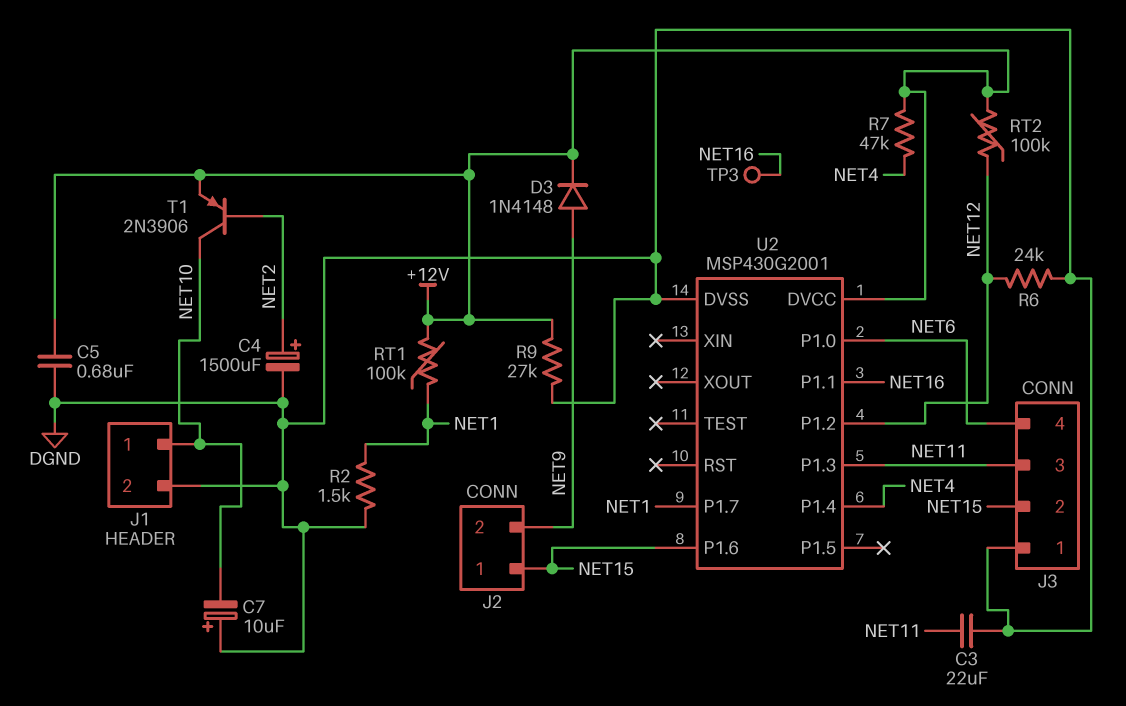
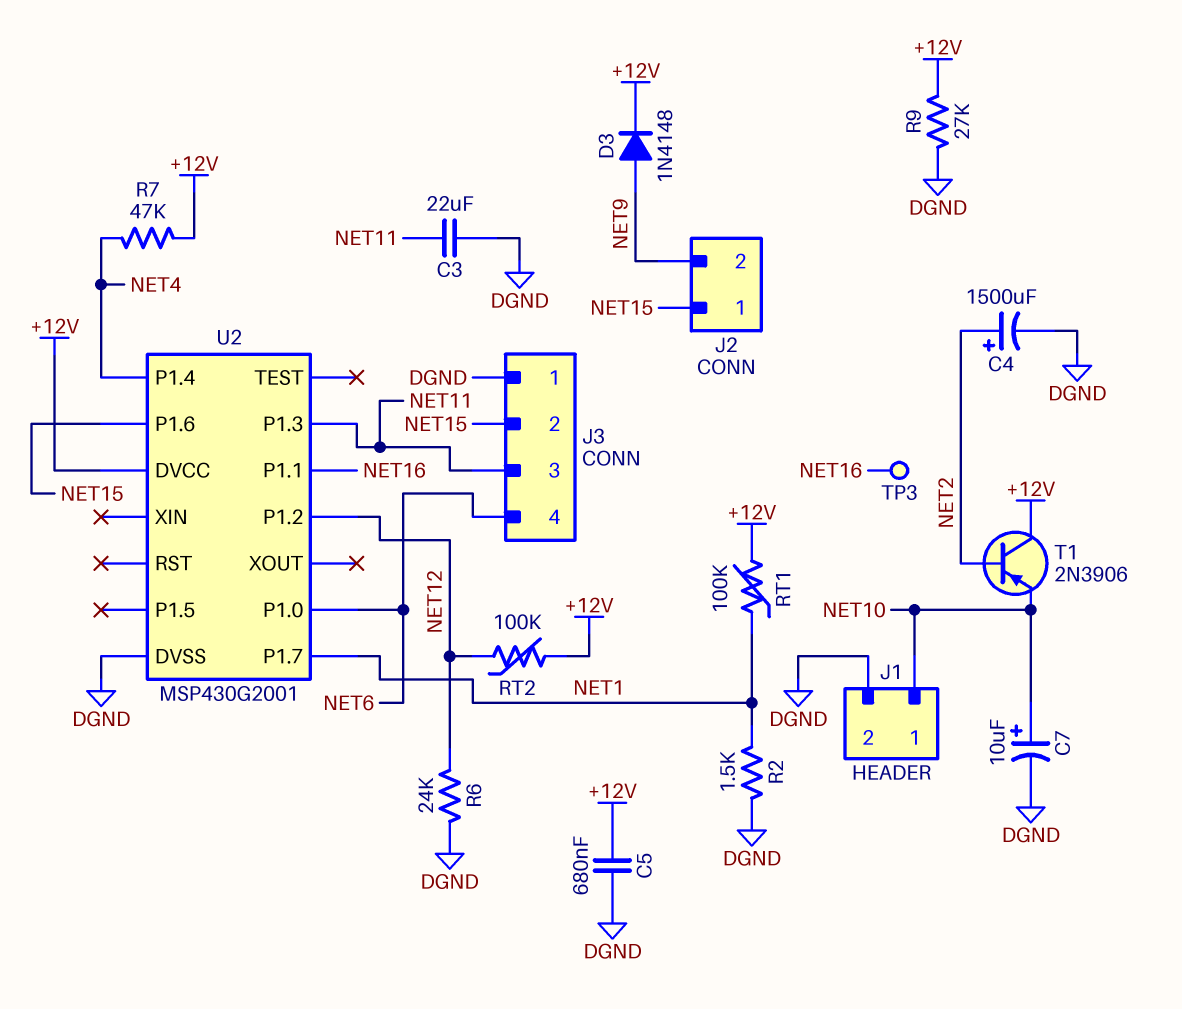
C7: 10uF (plus DGND, minus NET10) -> 10uF (plus NET10, minus DGND)
T1: PNP 2N3906 (B NET2, C NET10, E +12V) -> PNP 2N3906 (B NET2, C +12V, E NET10)

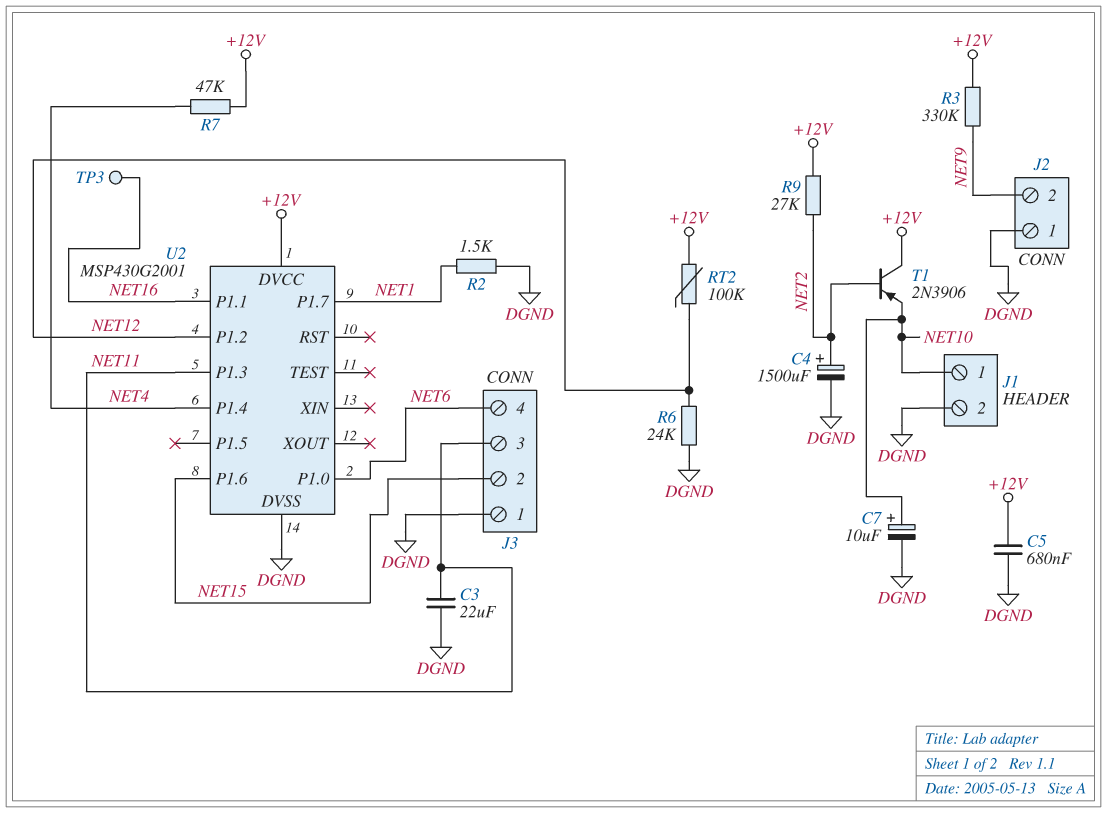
D3: diode 1N4148 (A NET9, K +12V) -> none
J2 pin 1: NET15 -> DGND
R3: none -> 330k (+12V, NET9)
R9: 27k (+12V, DGND) -> 27k (+12V, NET2)
RT1: 100k (+12V, NET1) -> none

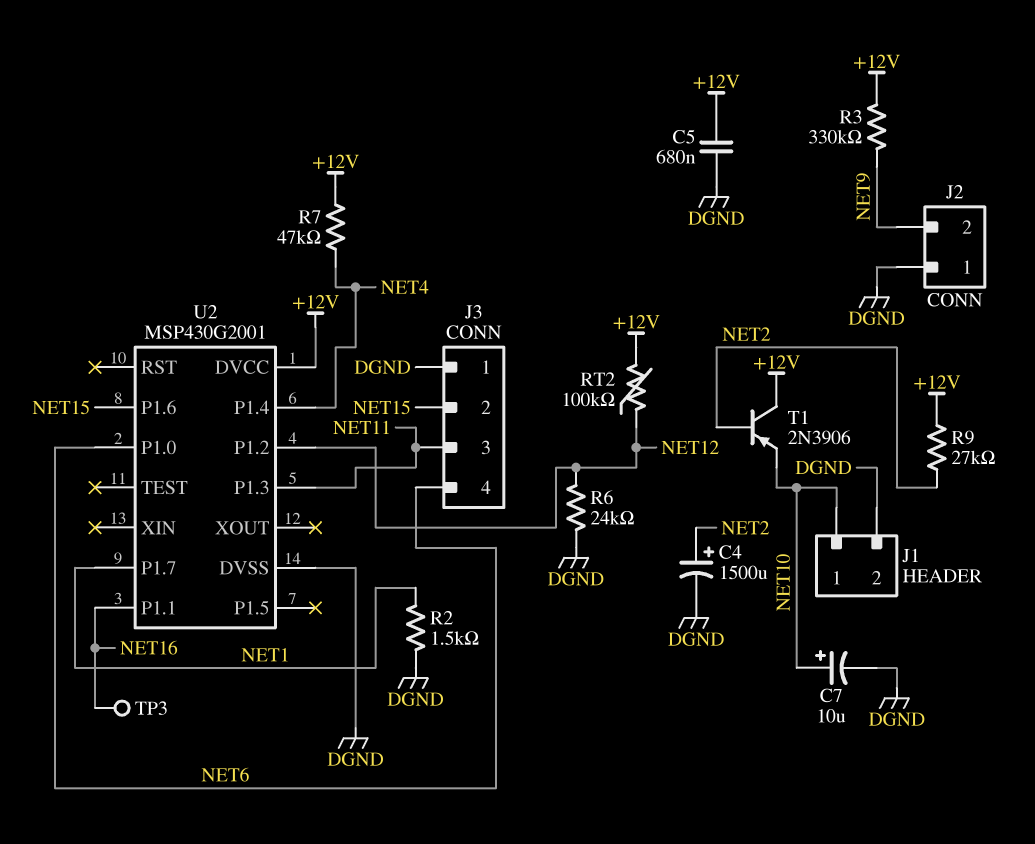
C3: 22uF (DGND, NET11) -> none

